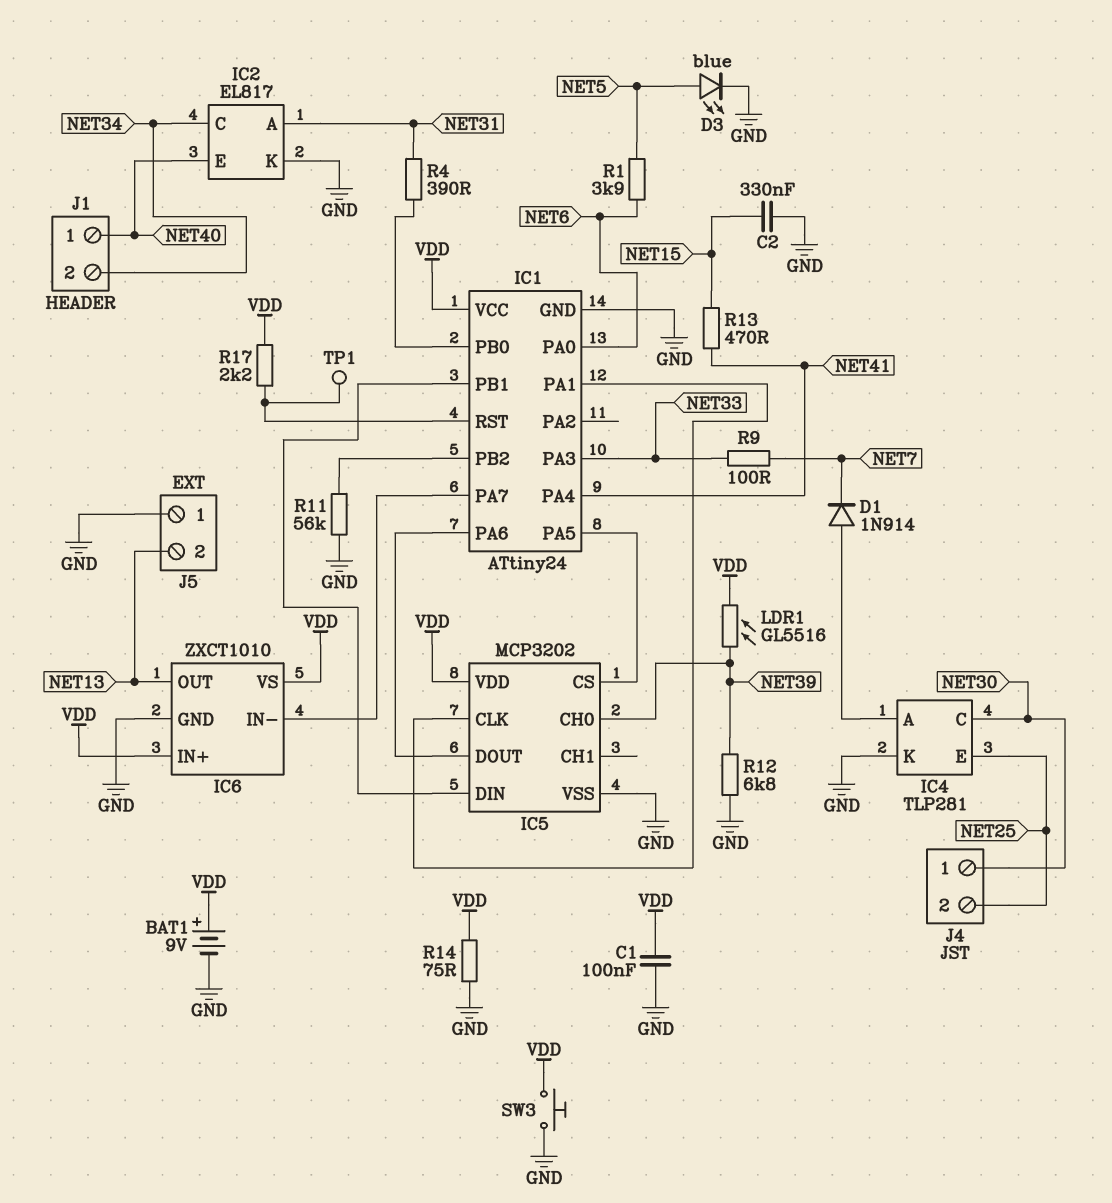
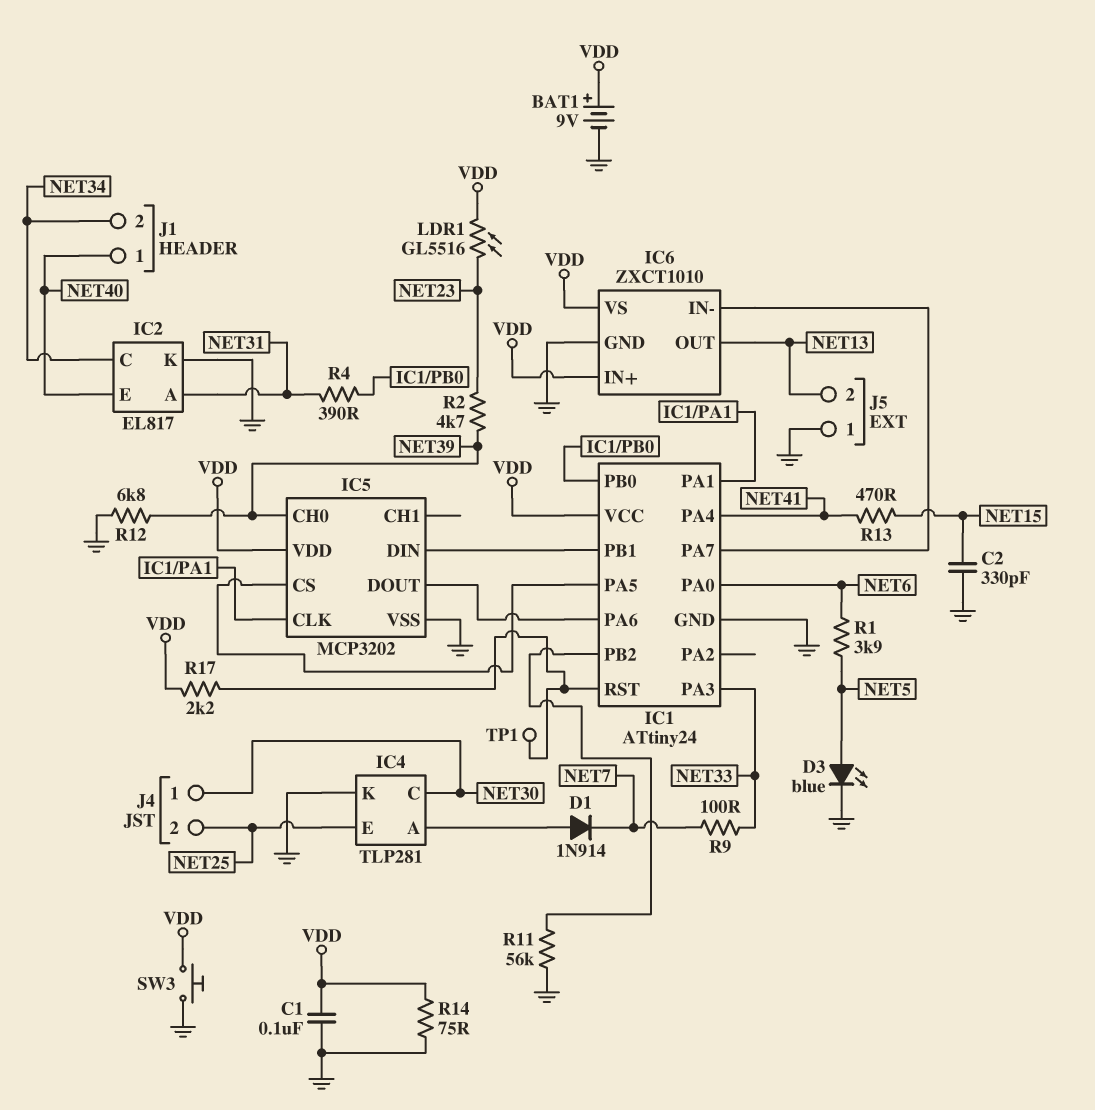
C2: 330nF (GND, NET15) -> 330pF (GND, NET15)
LDR1: GL5516 (NET39, VDD) -> GL5516 (NET23, VDD)
R2: none -> 4.7k (NET23, NET39)

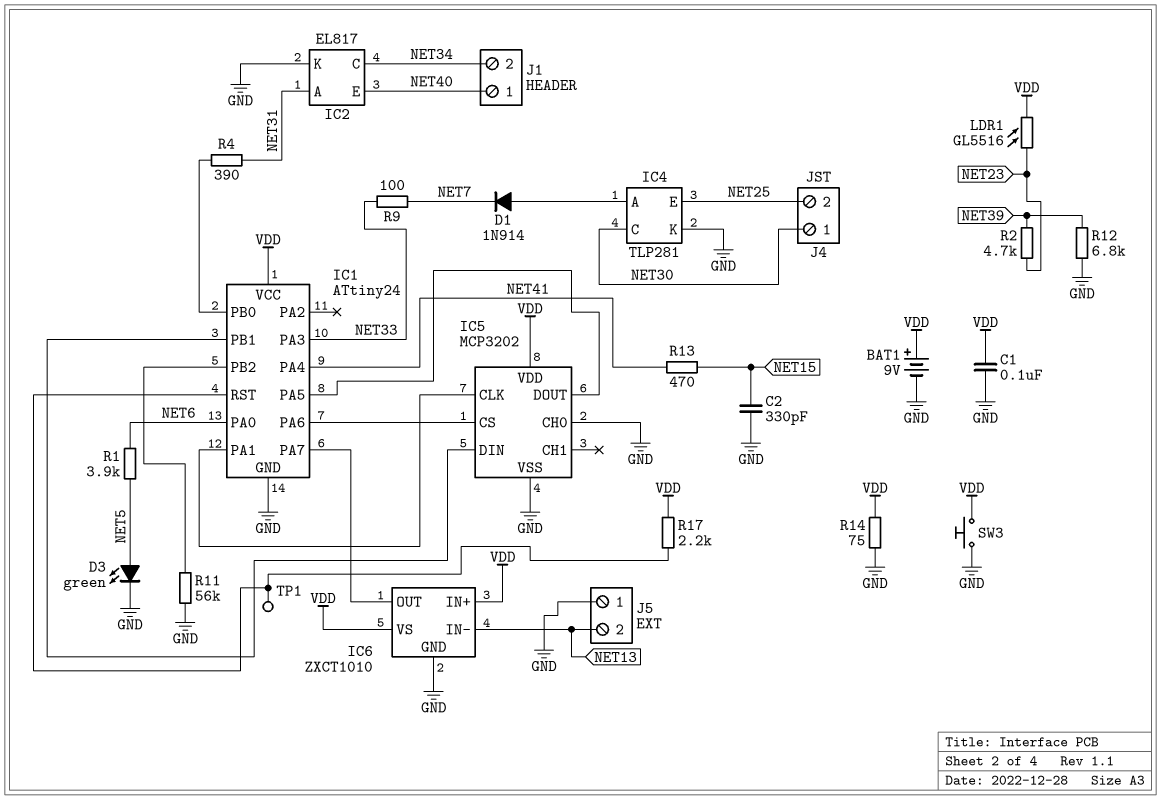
D3: LED blue (A NET5, K GND) -> LED green (A NET5, K GND)
IC5 pin CH0: NET39 -> GND
IC5 pin CS: IC1/PA5 -> IC1/PA6
IC5 pin DOUT: IC1/PA6 -> IC1/PA5
IC6 pin IN-: IC1/PA7 -> NET13
IC6 pin OUT: NET13 -> IC1/PA7

